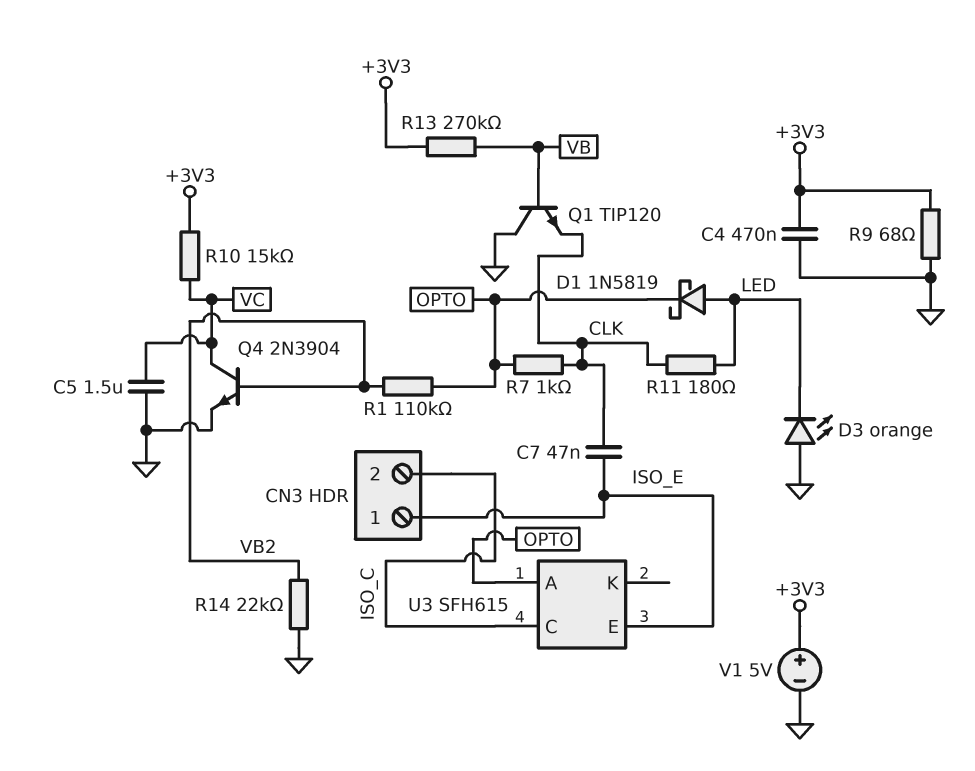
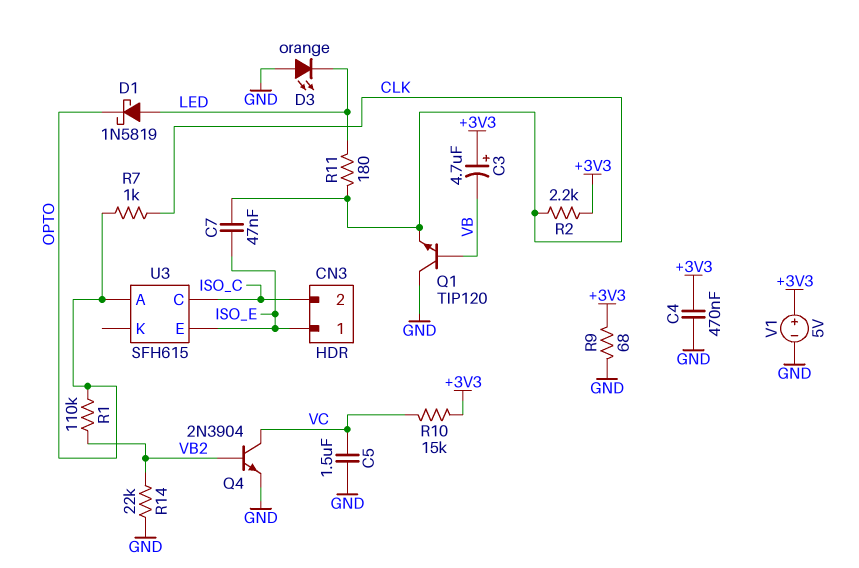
C3: none -> 4.7uF (plus +3V3, minus VB)
R2: none -> 2.2k (+3V3, CLK)
R13: 270k (+3V3, VB) -> none

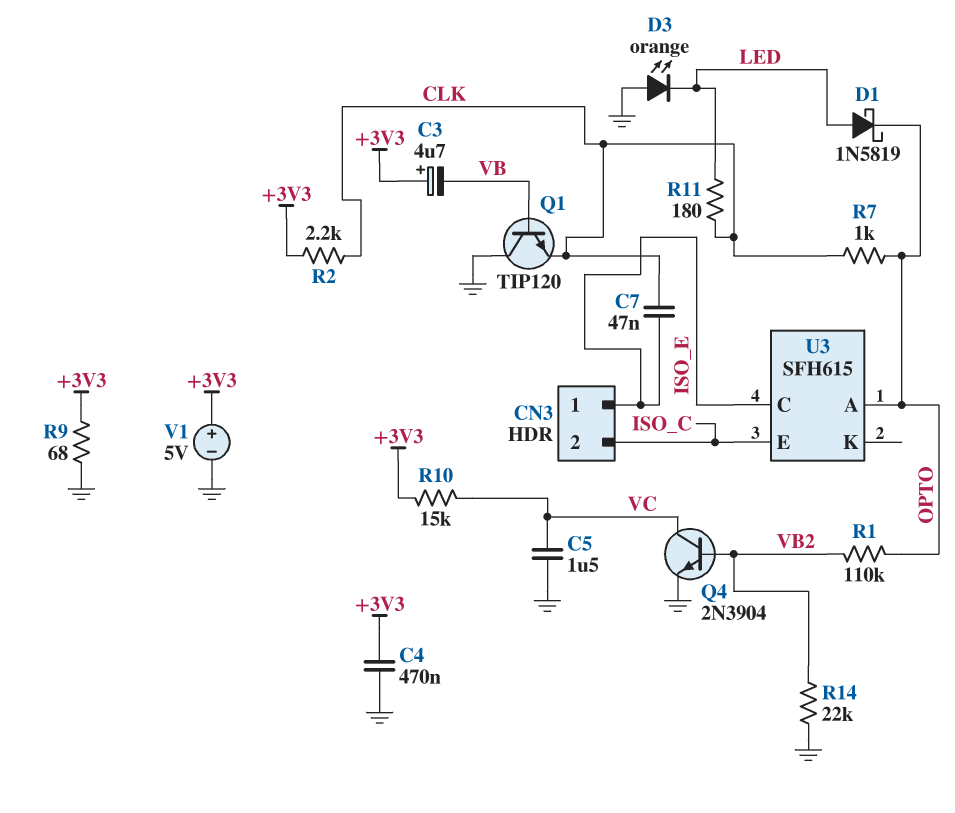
U3 pin C: ISO_C -> ISO_E
U3 pin E: ISO_E -> ISO_C

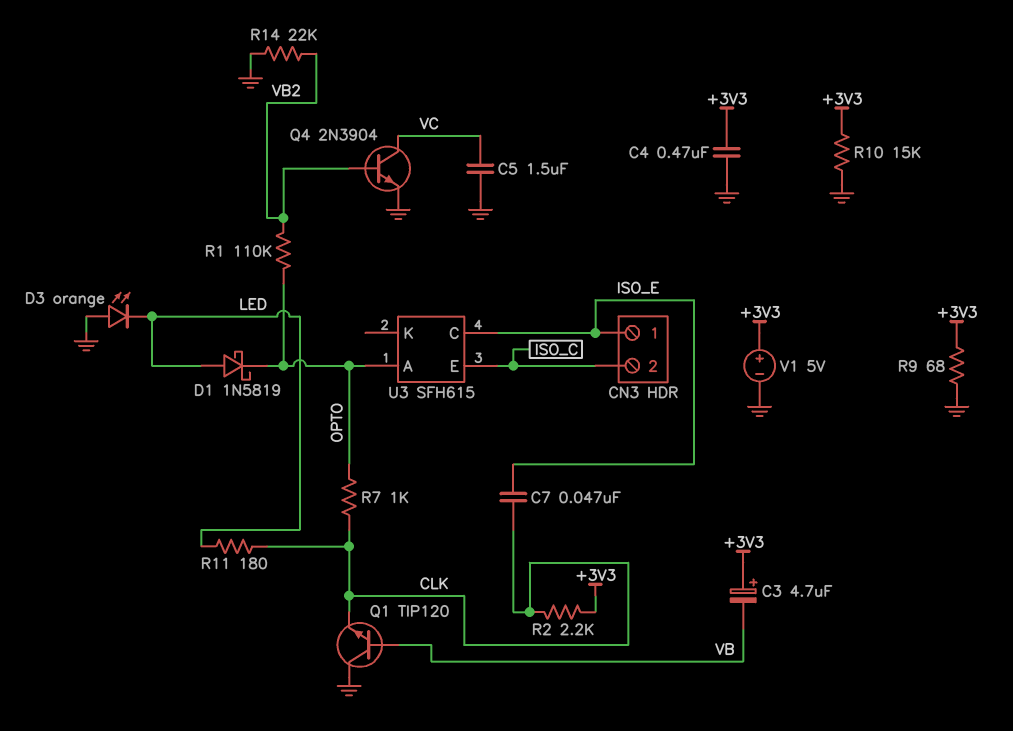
R10: 15k (+3V3, VC) -> 15k (+3V3, GND)

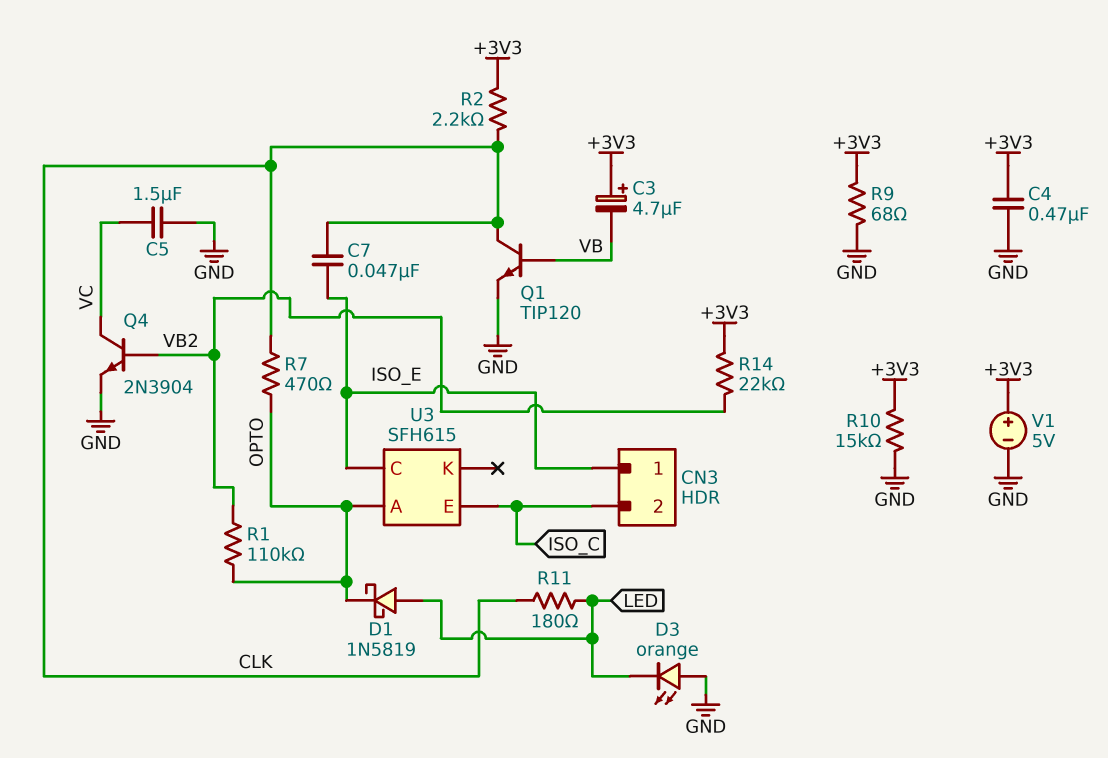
Q1: NPN TIP120 (B VB, C GND, E CLK) -> NPN TIP120 (B VB, C CLK, E GND)
R7: 1k (CLK, OPTO) -> 470 (CLK, OPTO)
R14: 22k (GND, VB2) -> 22k (+3V3, VB2)

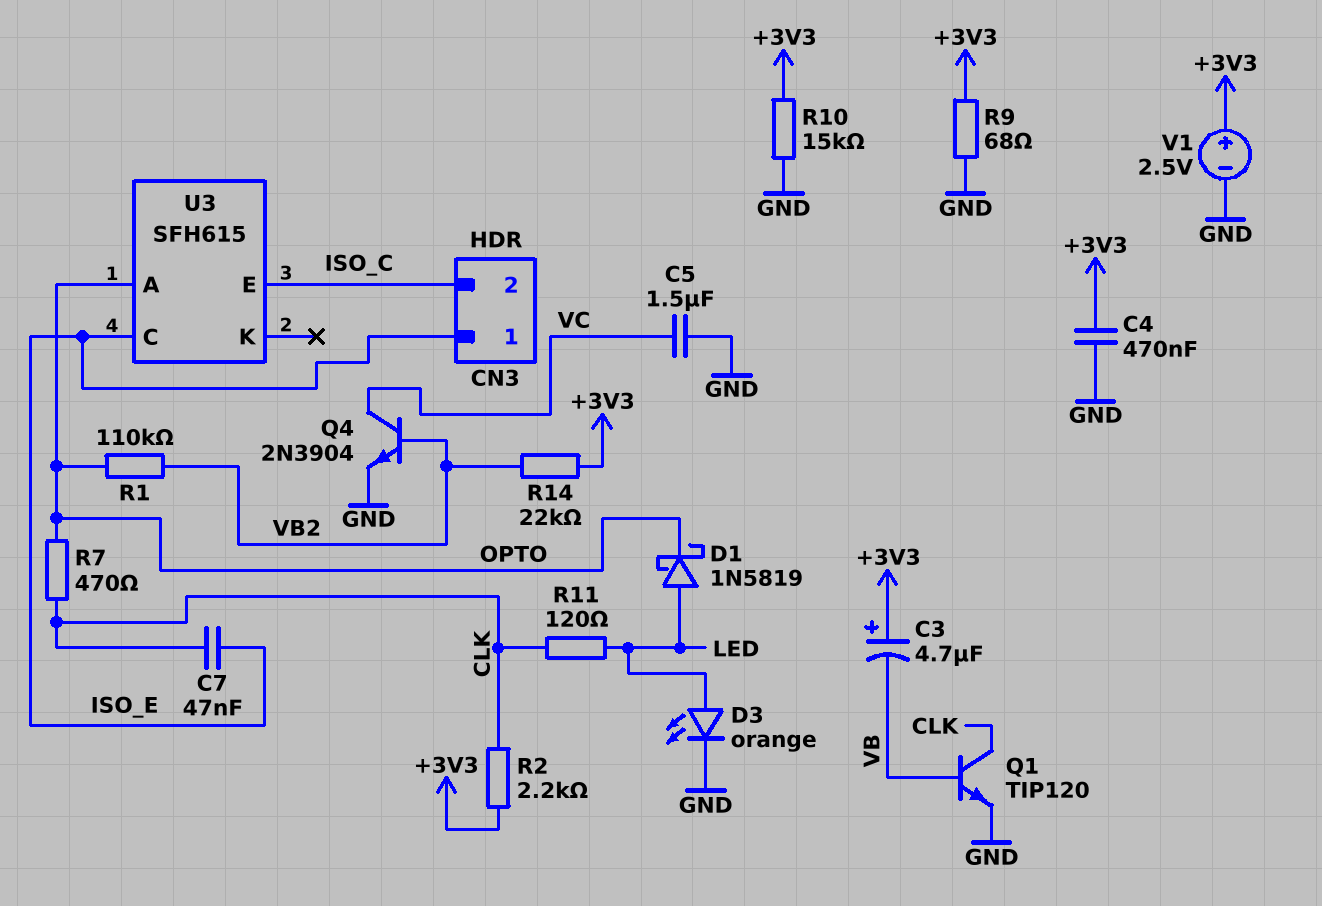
D3: LED orange (A GND, K LED) -> LED orange (A LED, K GND)
R11: 180 (CLK, LED) -> 120 (CLK, LED)
V1: 5V (plus +3V3, minus GND) -> 2.5V (plus +3V3, minus GND)

